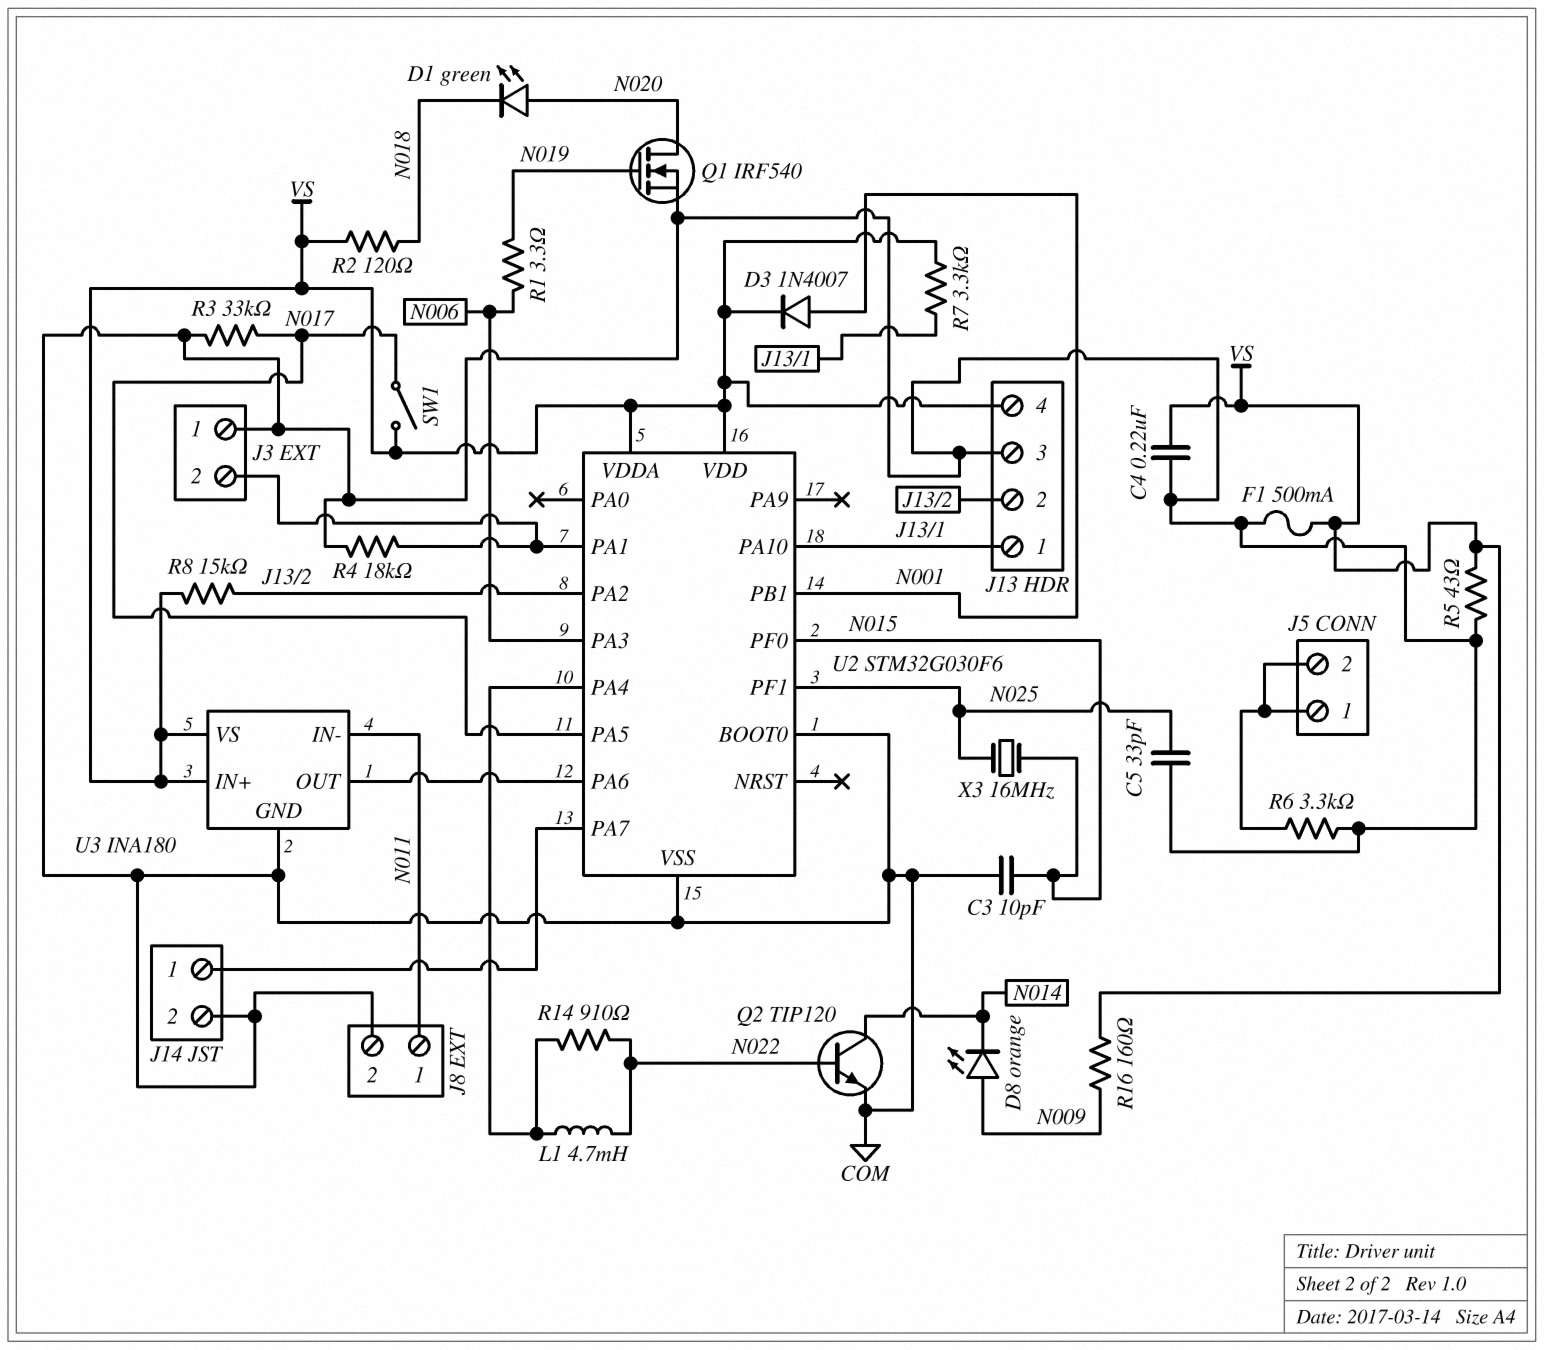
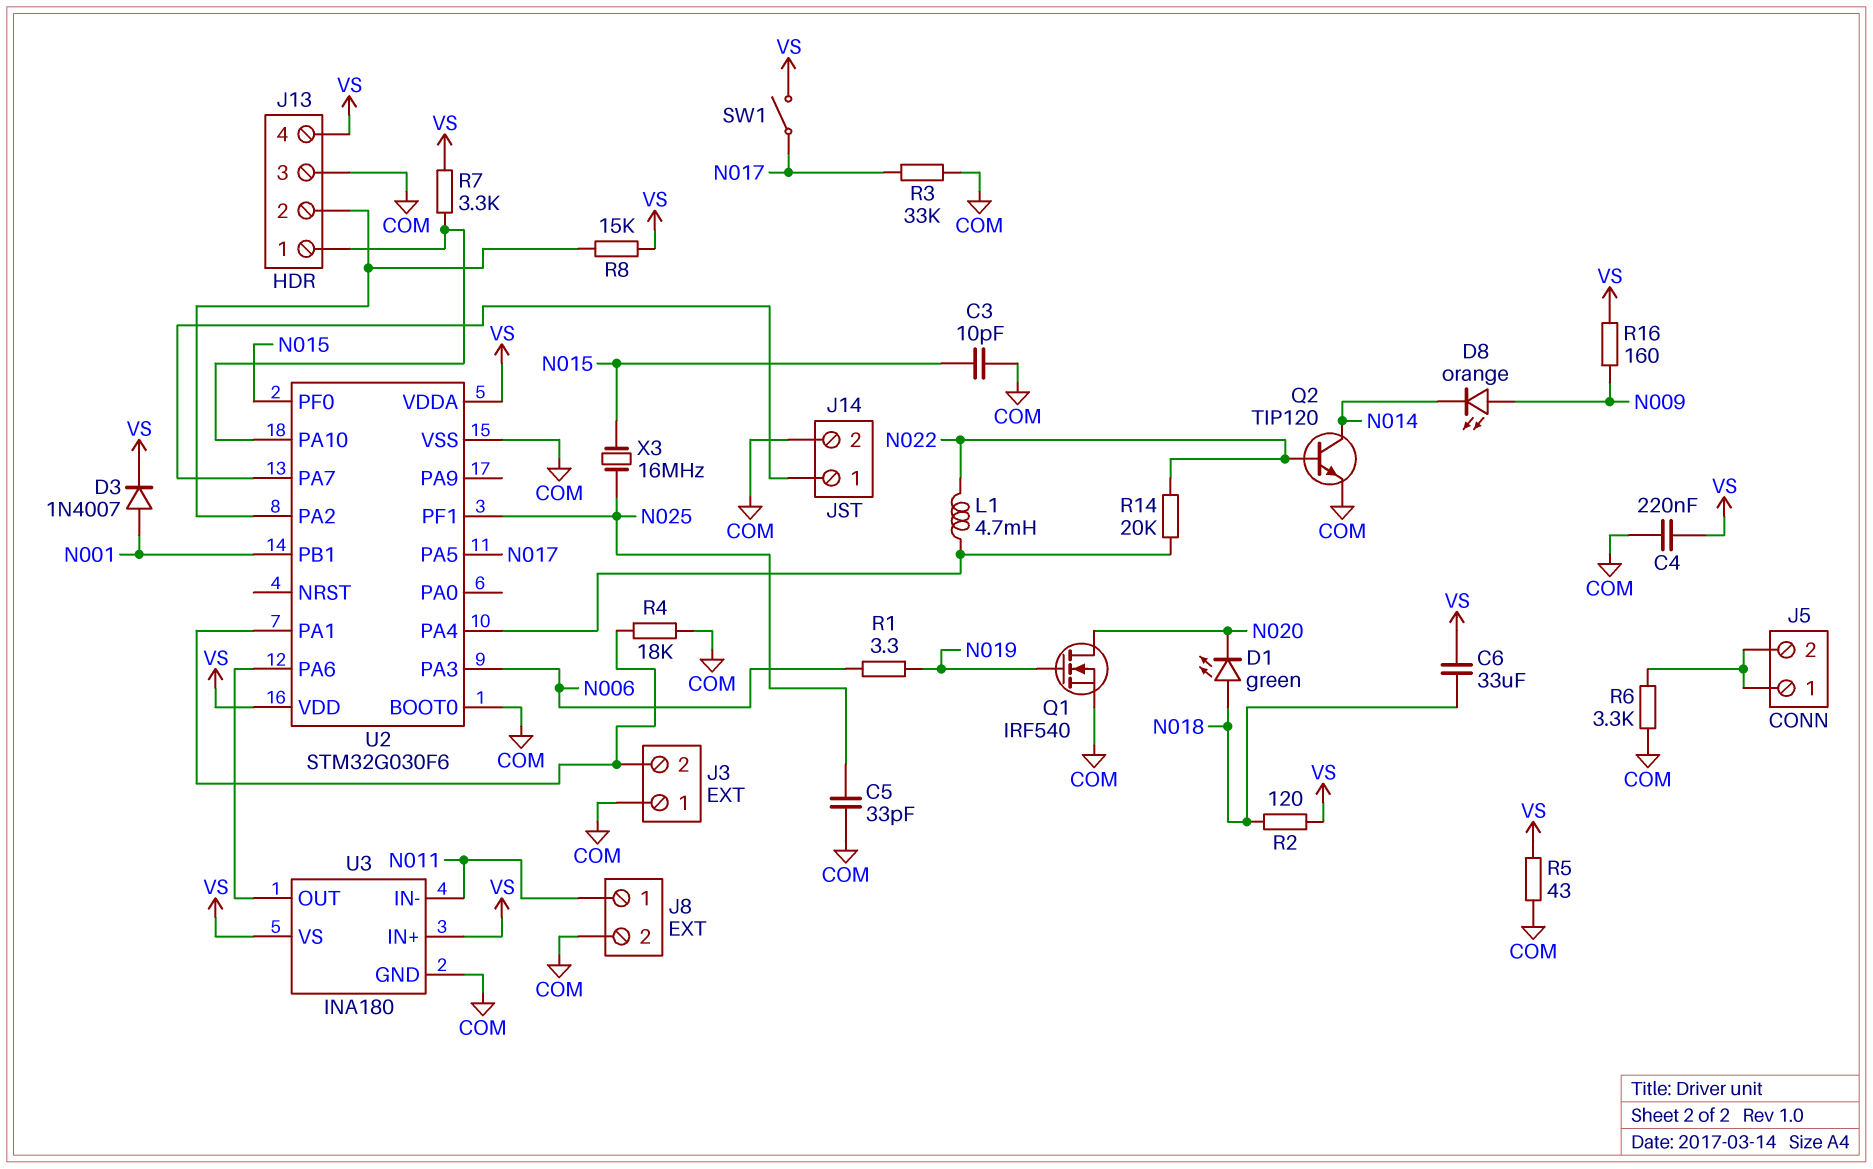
C6: none -> 33uF (N018, VS)
D1: LED green (A N020, K N018) -> LED green (A N018, K N020)
F1: 500mA (COM, VS) -> none
R14: 910 (N022, U2/PA4) -> 20k (N022, U2/PA4)

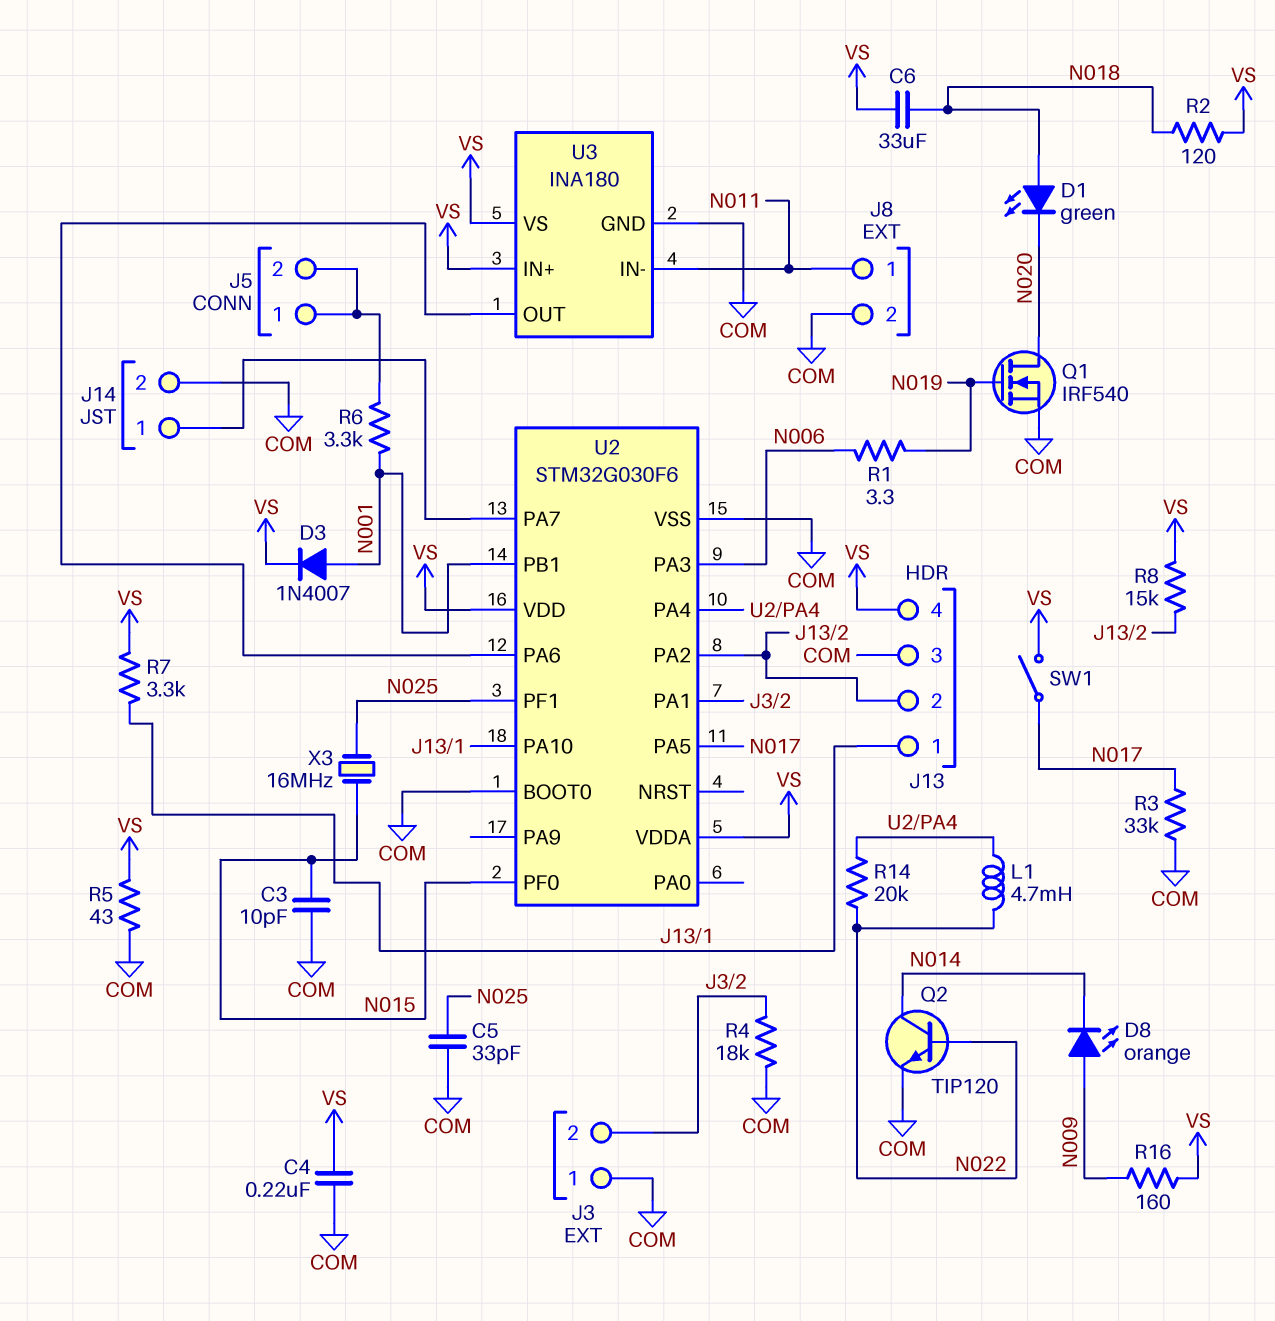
R6: 3.3k (COM, J5/1) -> 3.3k (J5/1, N001)

